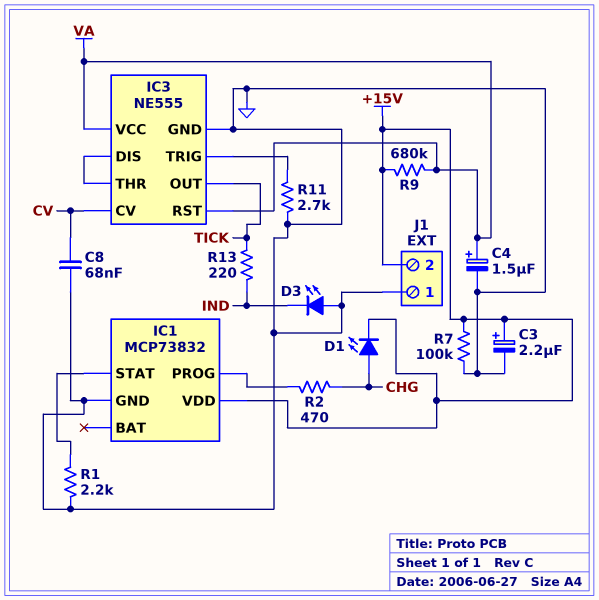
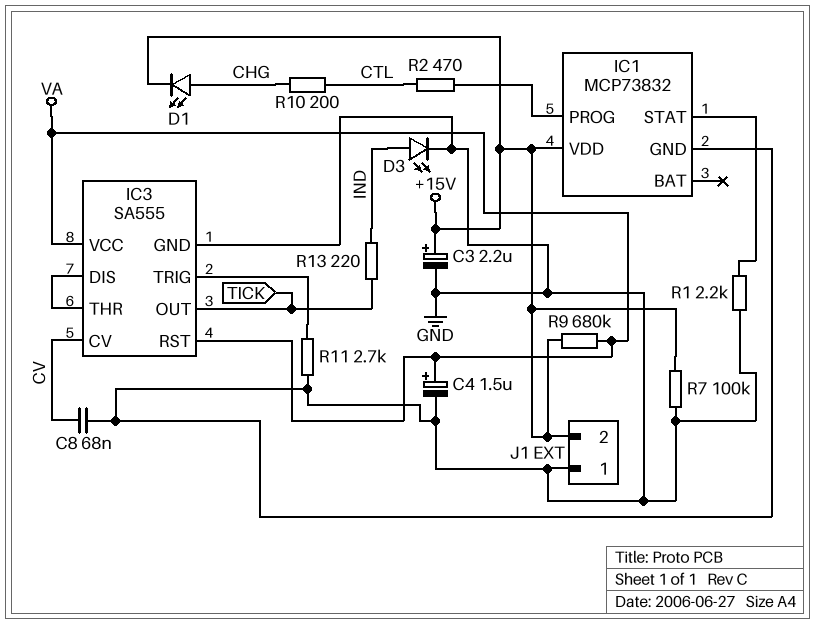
D3: LED (A GND, K IND) -> LED (A IND, K GND)
IC3: NE555 -> SA555
R2: 470 (CHG, IC1/PROG) -> 470 (CTL, IC1/PROG)
R10: none -> 200 (CHG, CTL)

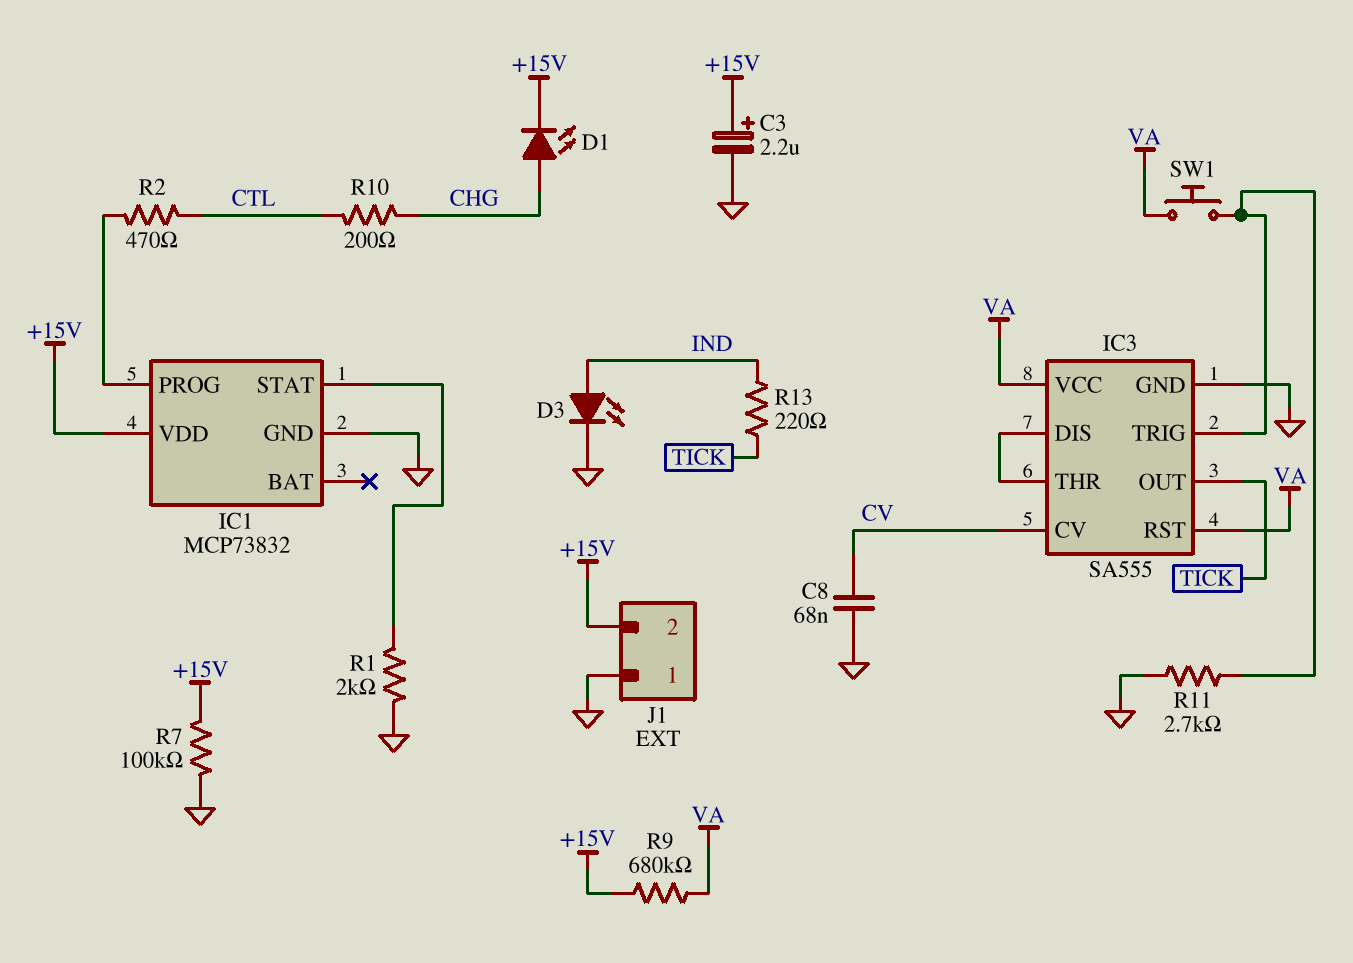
C4: 1.5uF (plus VA, minus GND) -> none
R1: 2.2k (GND, IC1/STAT) -> 2k (GND, IC1/STAT)
SW1: none -> button (IC3/TRIG, VA)

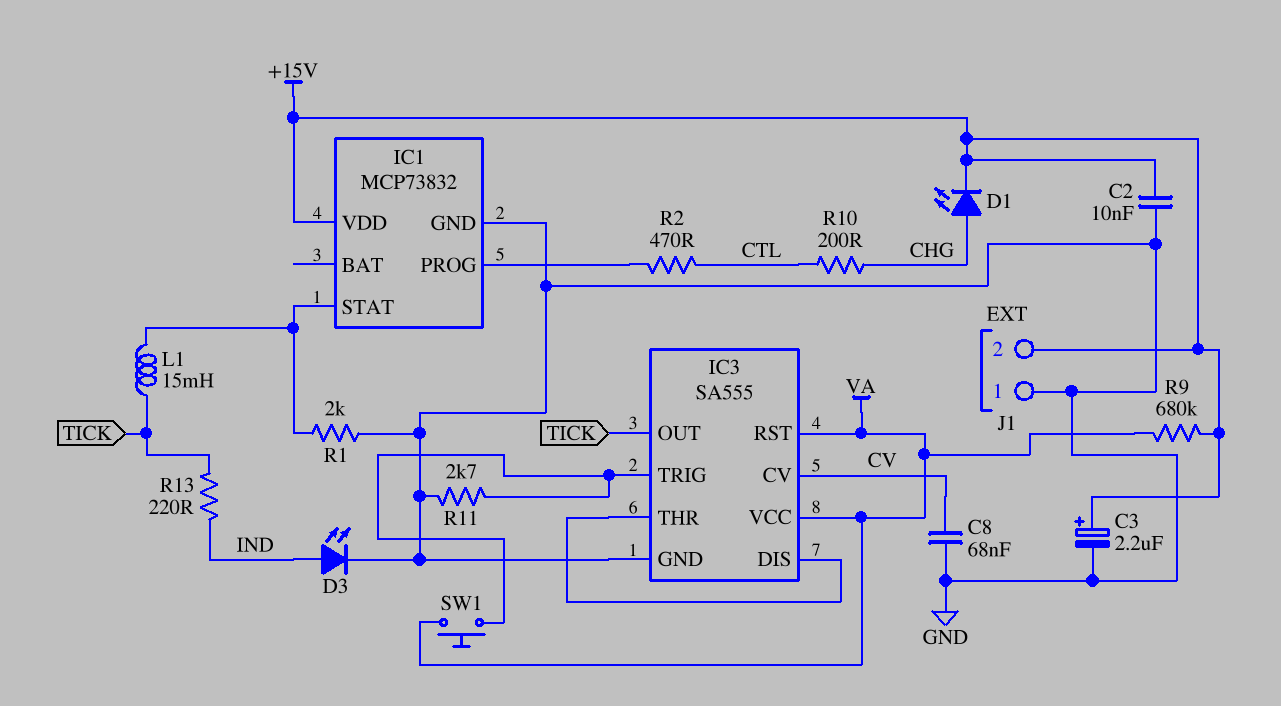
C2: none -> 10nF (+15V, GND)
L1: none -> 15mH (IC1/STAT, TICK)
R7: 100k (+15V, GND) -> none

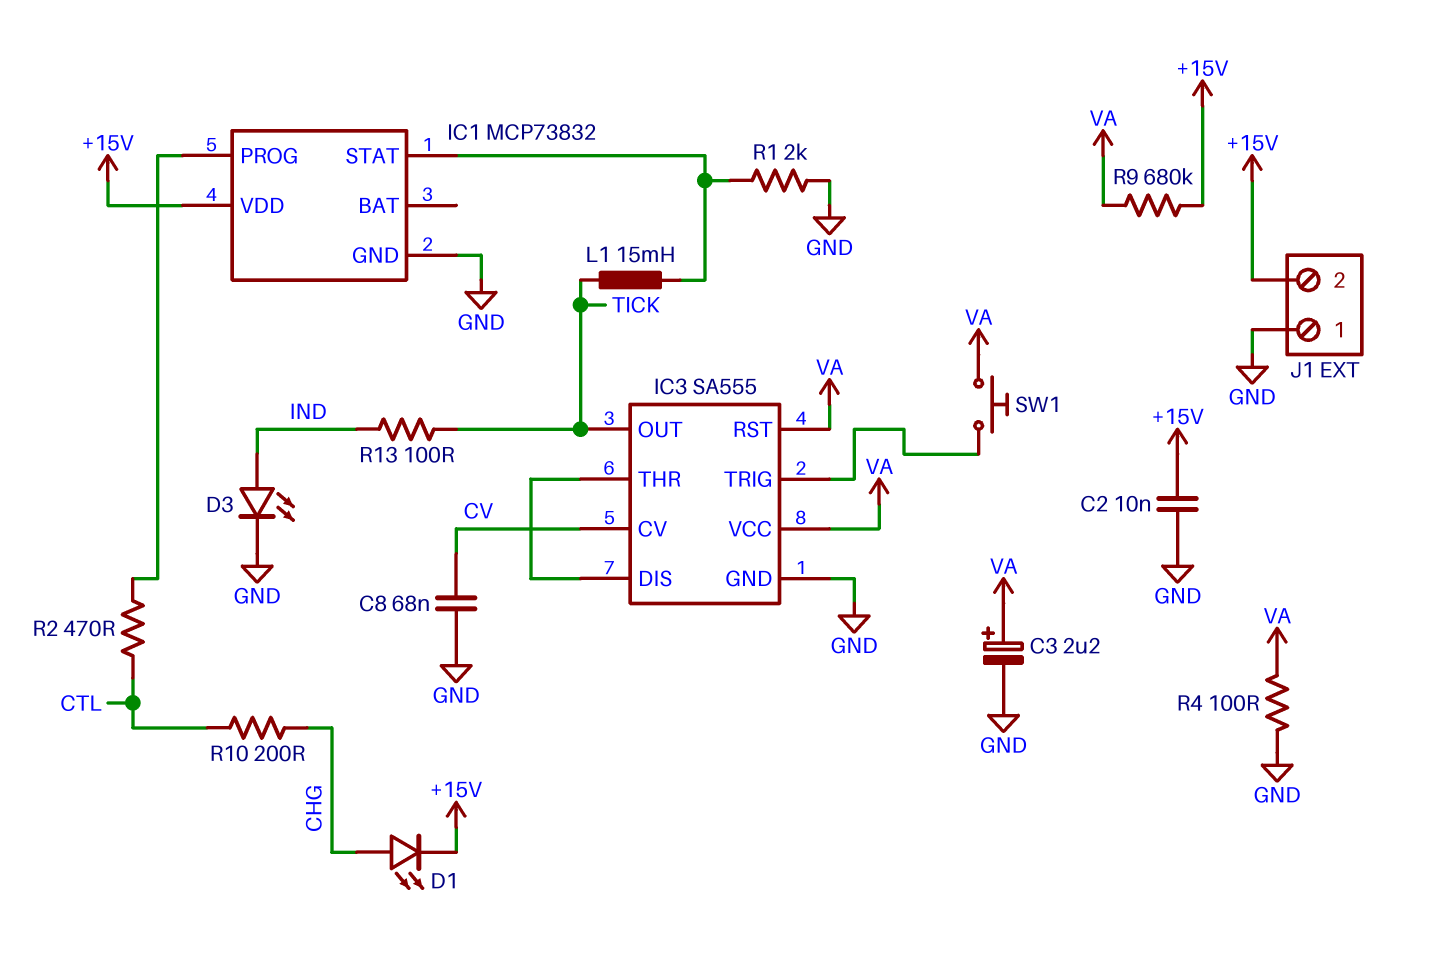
C3: 2.2uF (plus +15V, minus GND) -> 2.2uF (plus VA, minus GND)
R4: none -> 100 (GND, VA)
R11: 2.7k (GND, IC3/TRIG) -> none
R13: 220 (IND, TICK) -> 100 (IND, TICK)

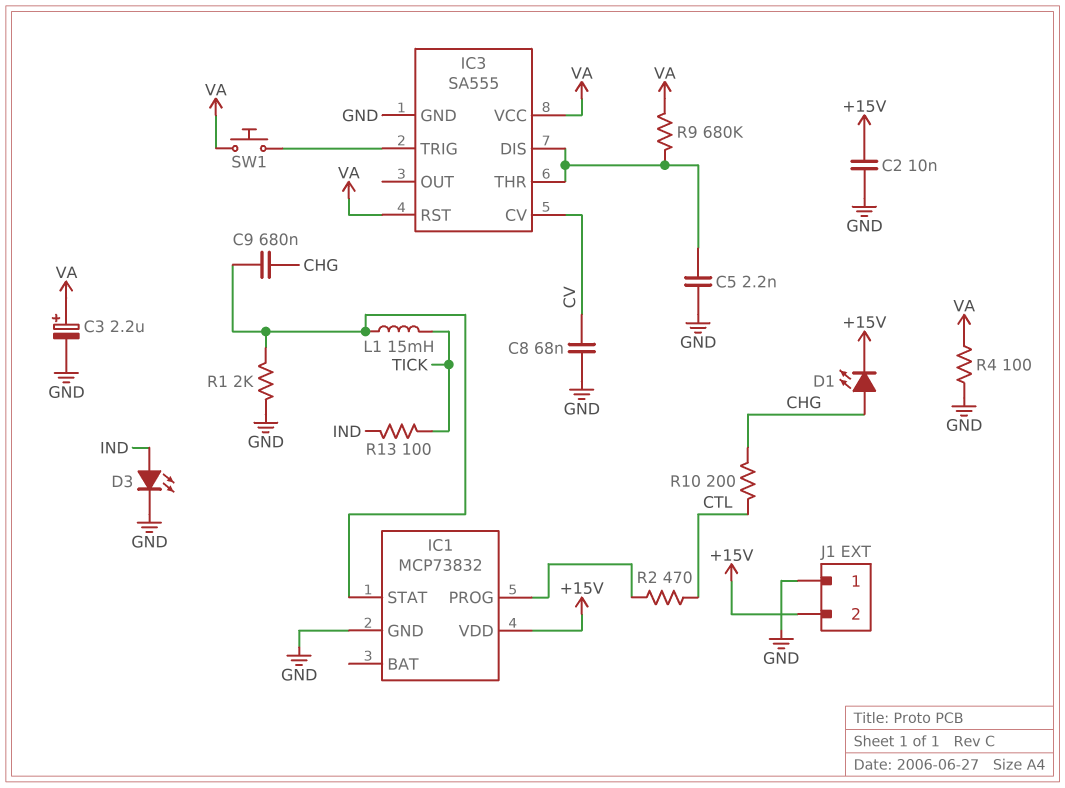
C5: none -> 2.2nF (GND, IC3/DIS)
C9: none -> 680nF (CHG, IC1/STAT)
IC3 pin OUT: TICK -> none
R9: 680k (+15V, VA) -> 680k (IC3/DIS, VA)

